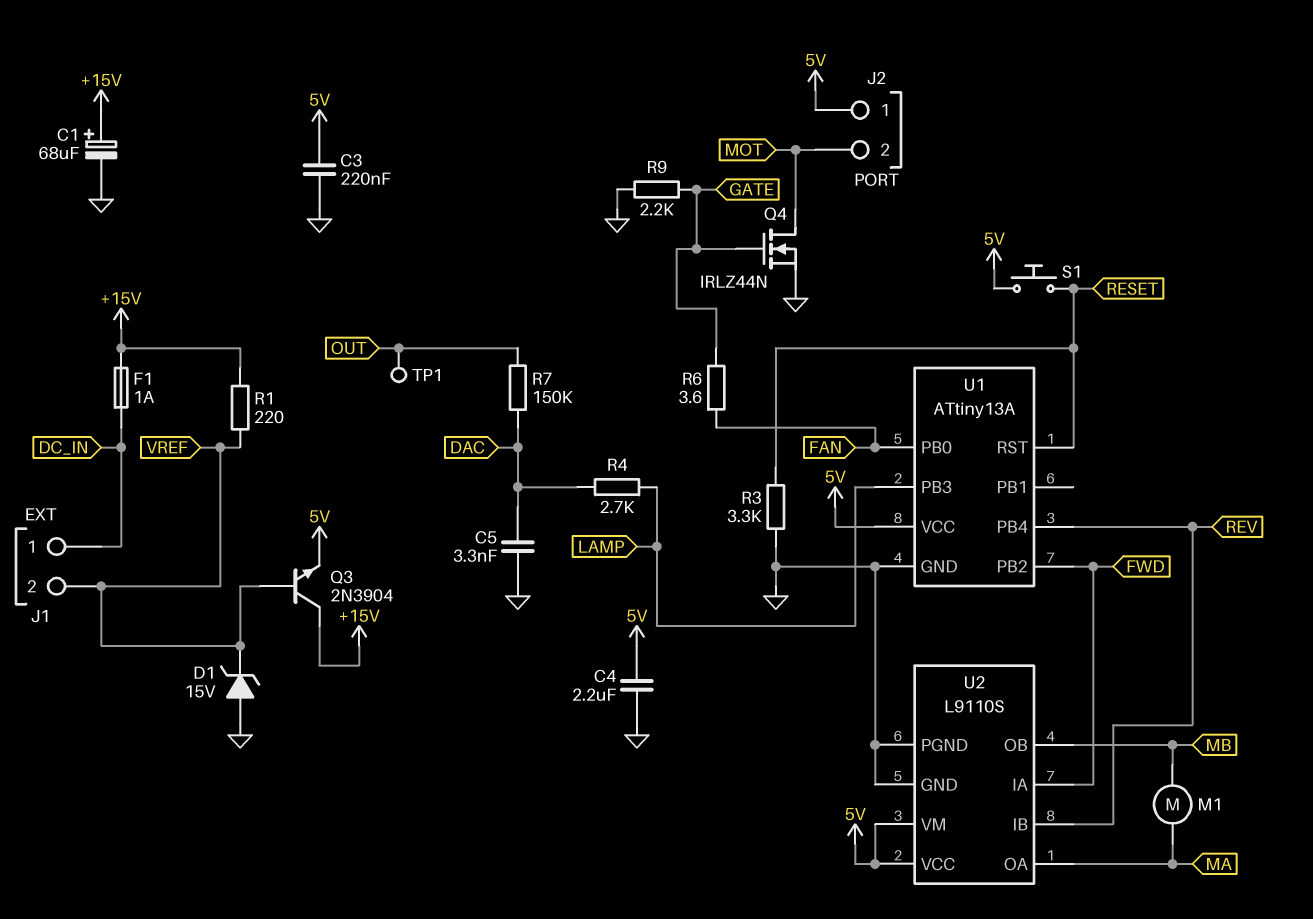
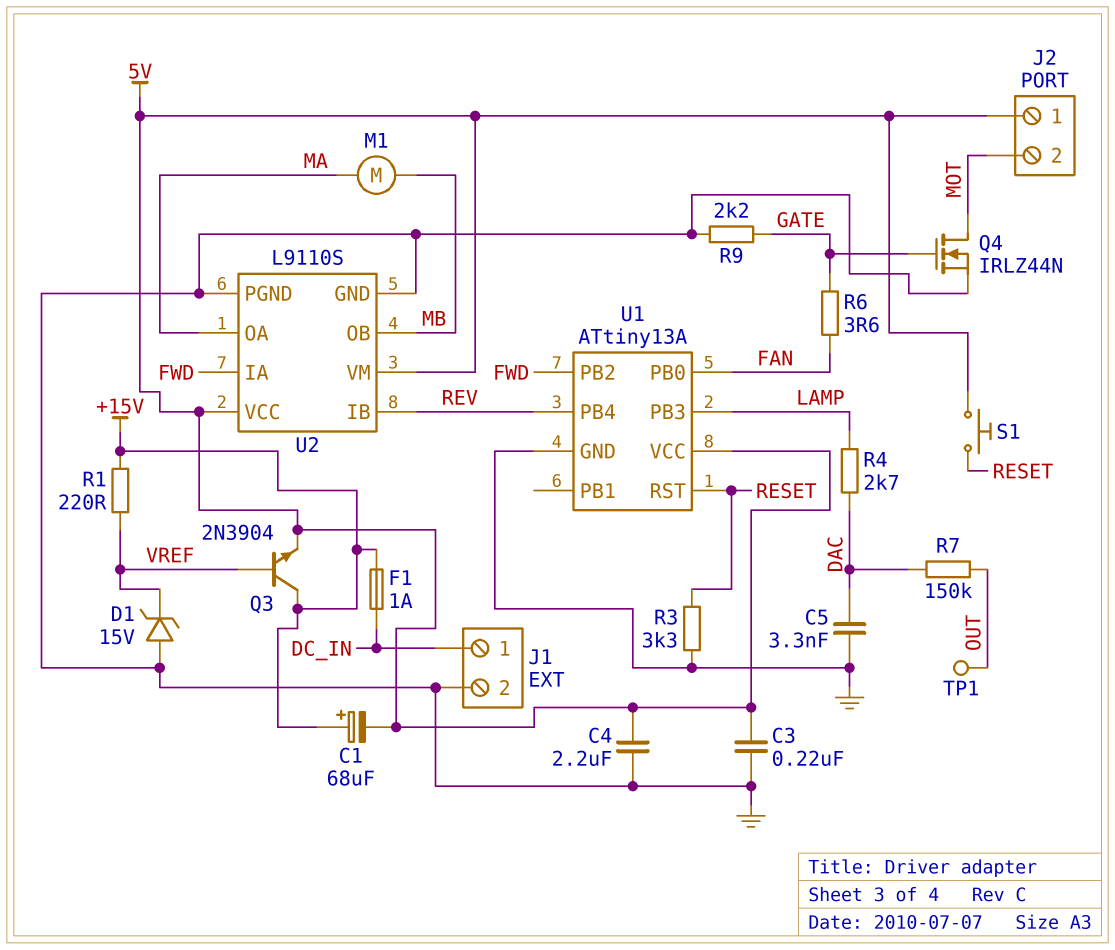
C1: 68uF (plus +15V, minus GND) -> 68uF (plus +15V, minus 5V)
J1 pin 2: VREF -> GND

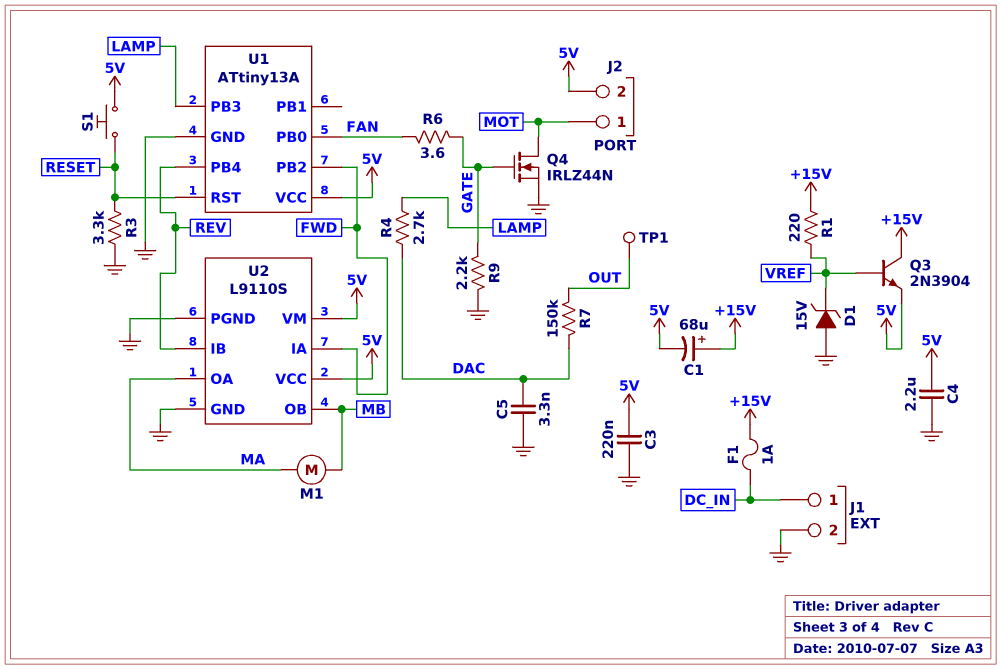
J2 pin 1: 5V -> MOT
J2 pin 2: MOT -> 5V

